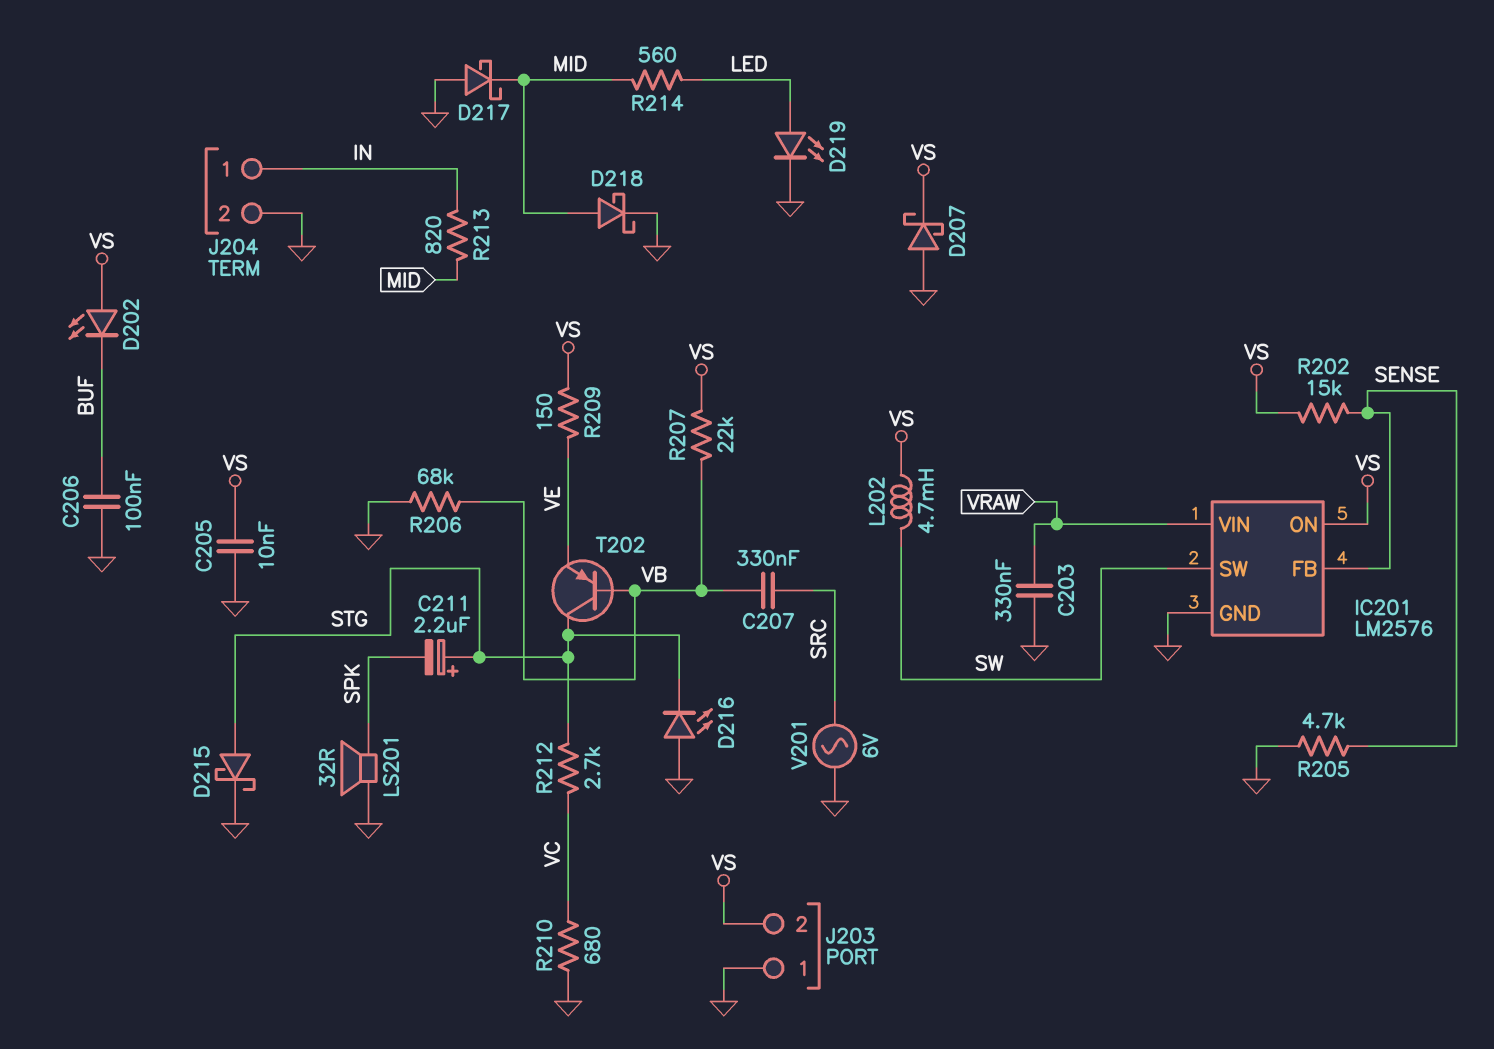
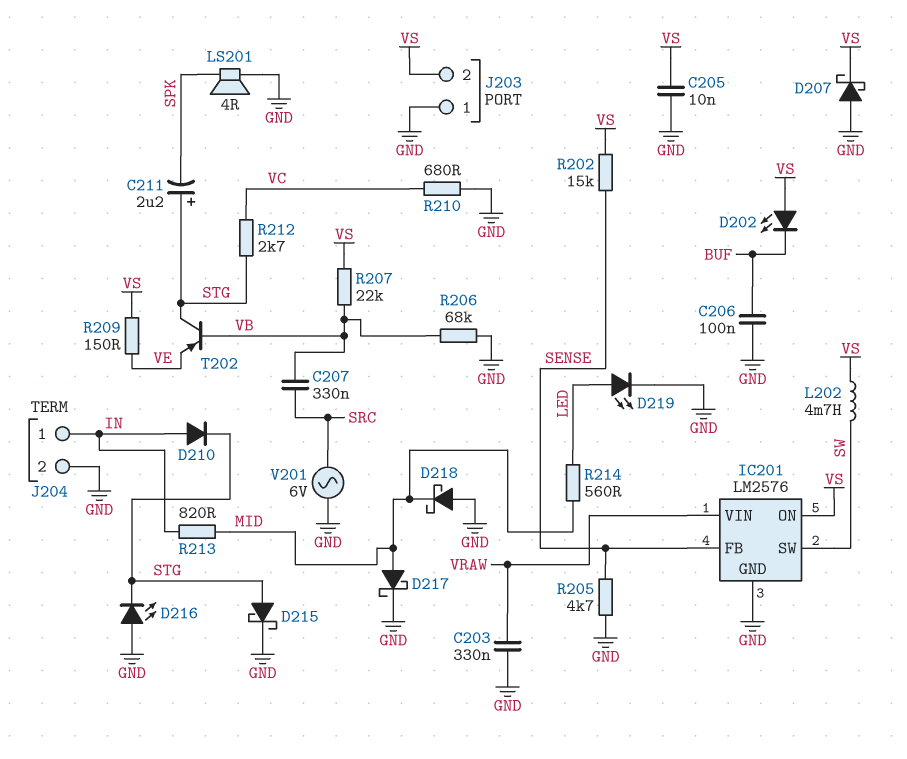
D210: none -> diode (A IN, K STG)
D217: schottky (A GND, K MID) -> schottky (A MID, K GND)
D218: schottky (A MID, K GND) -> schottky (A GND, K MID)
LS201: speaker 32R (GND, SPK) -> speaker 4R (GND, SPK)

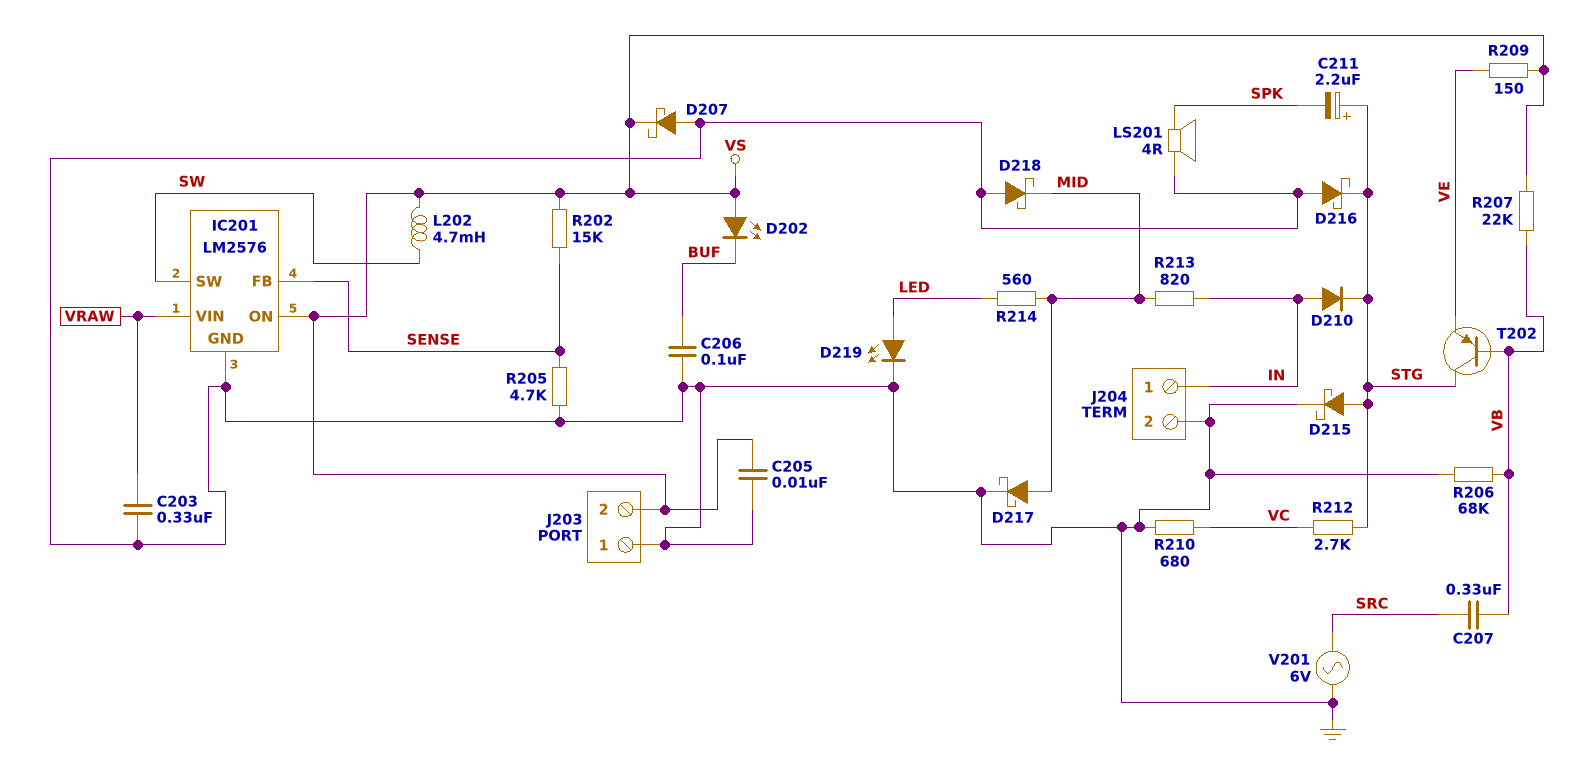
D216: LED (A GND, K STG) -> schottky (A GND, K STG)

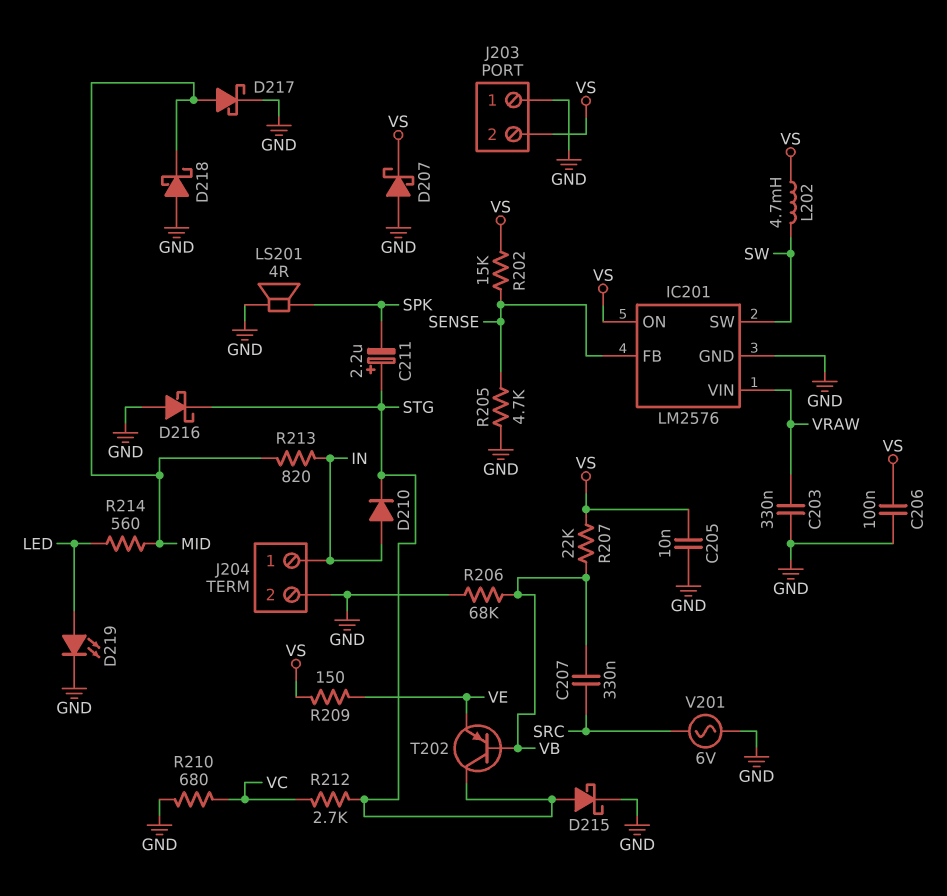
C206: 100nF (BUF, GND) -> 100nF (GND, VS)
D202: LED (A VS, K BUF) -> none

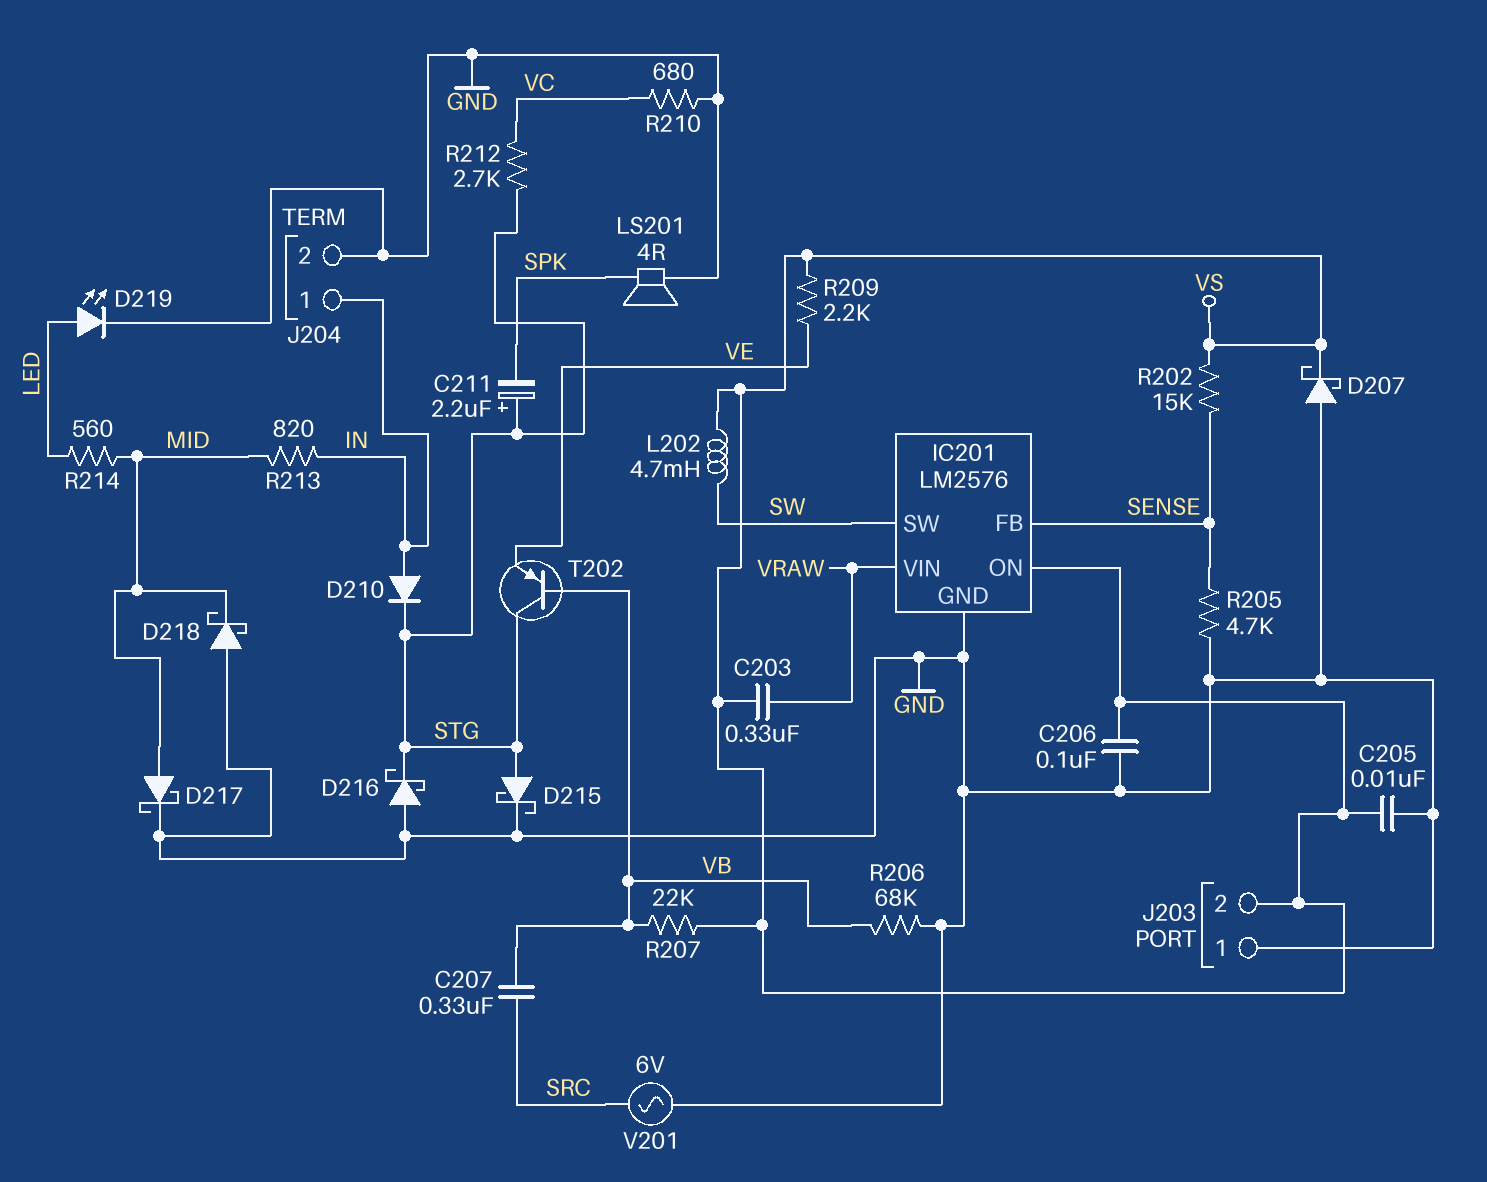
C203: 330nF (GND, VRAW) -> 330nF (VRAW, VS)
R209: 150 (VE, VS) -> 2.2k (VE, VS)

